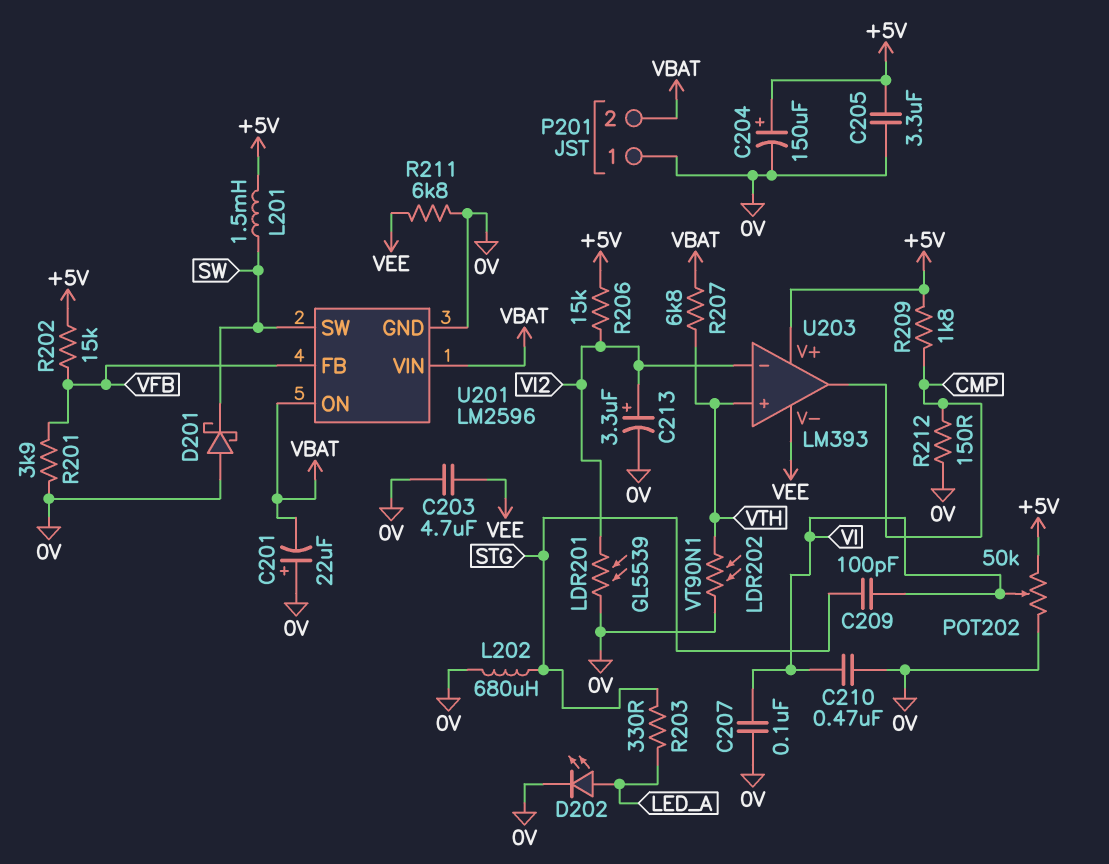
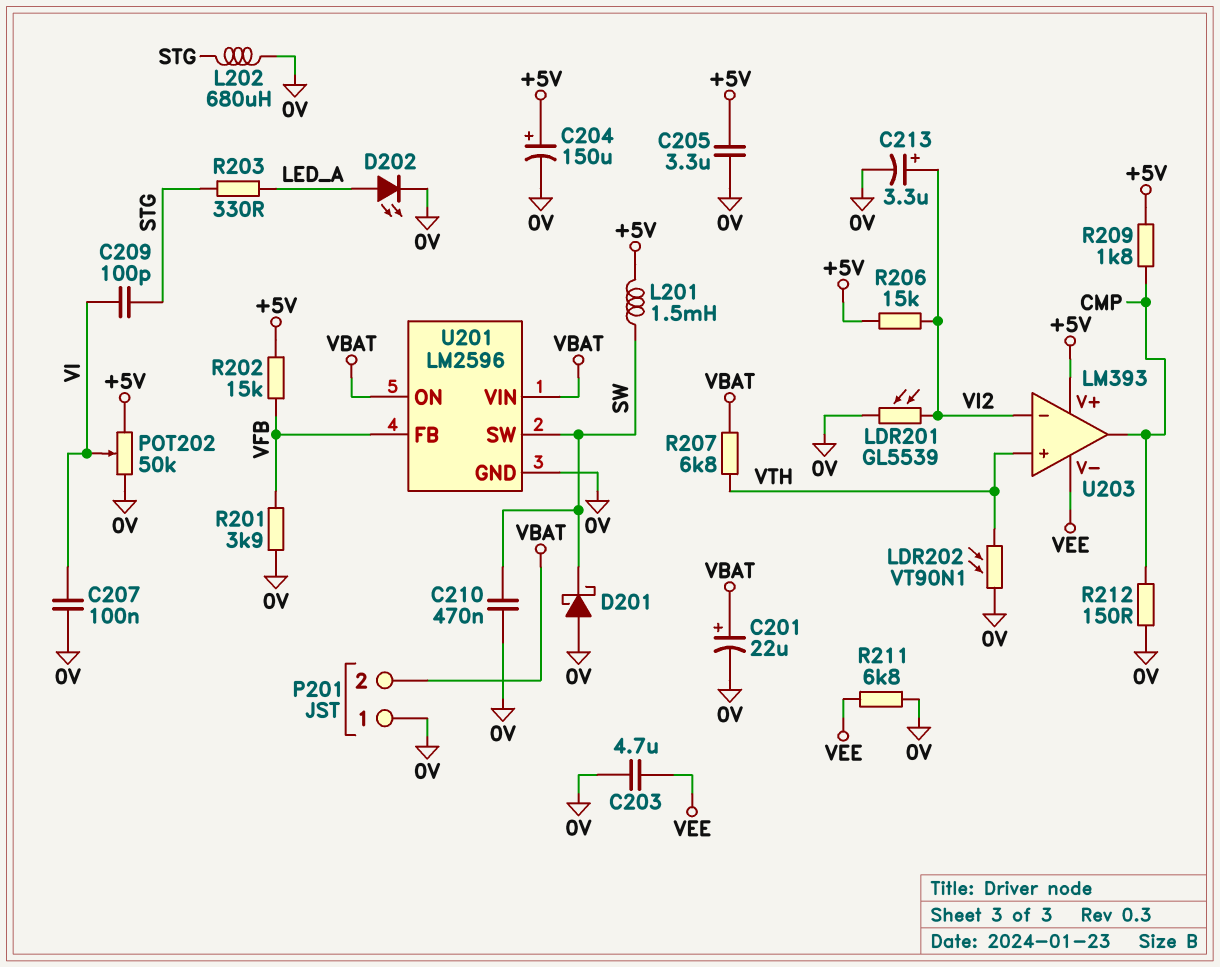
C201: 22uF (plus 0V, minus VBAT) -> 22uF (plus VBAT, minus 0V)
C210: 470nF (0V, VI) -> 470nF (0V, SW)

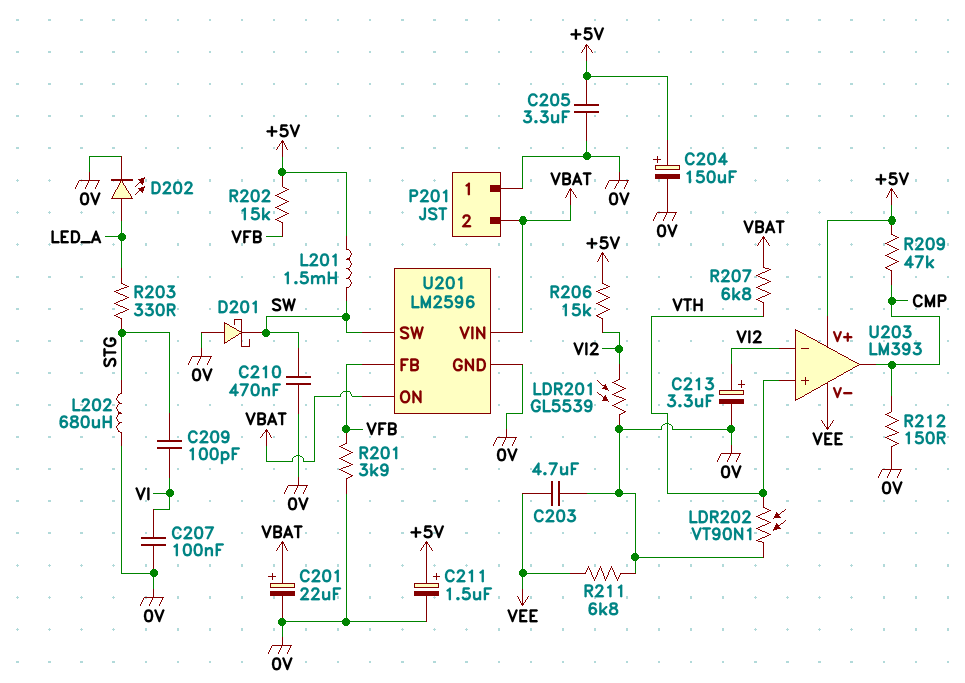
C211: none -> 1.5uF (plus +5V, minus 0V)
POT202: 50k (+5V, 0V, wiper VI) -> none
R209: 1.8k (+5V, CMP) -> 47k (+5V, CMP)

